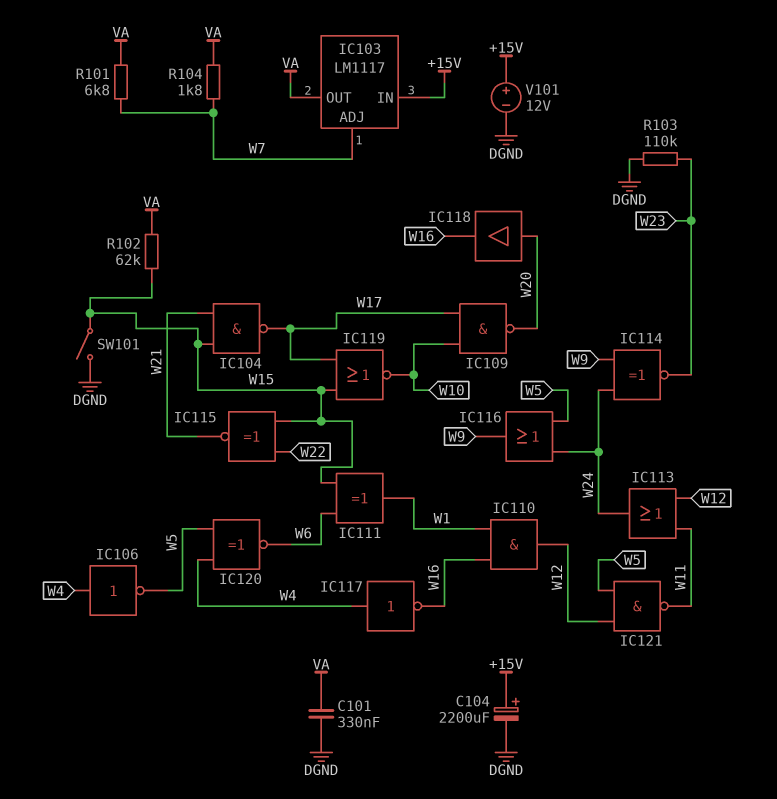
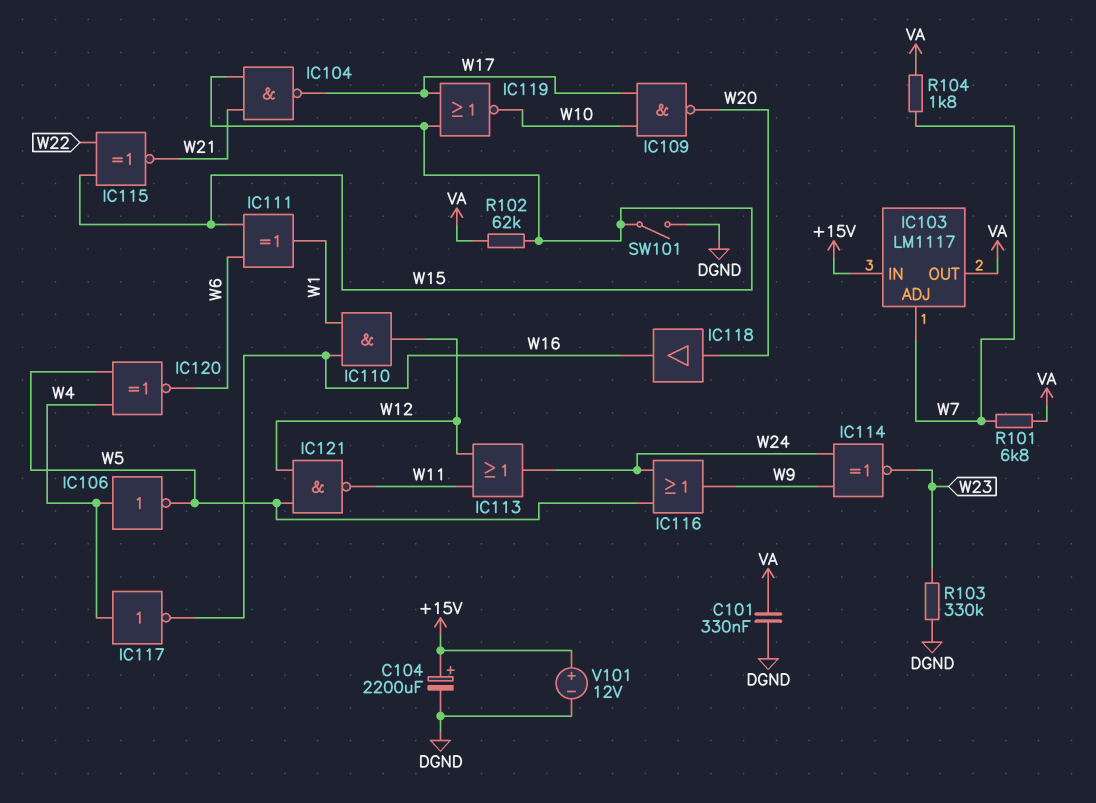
R103: 110k (DGND, W23) -> 330k (DGND, W23)

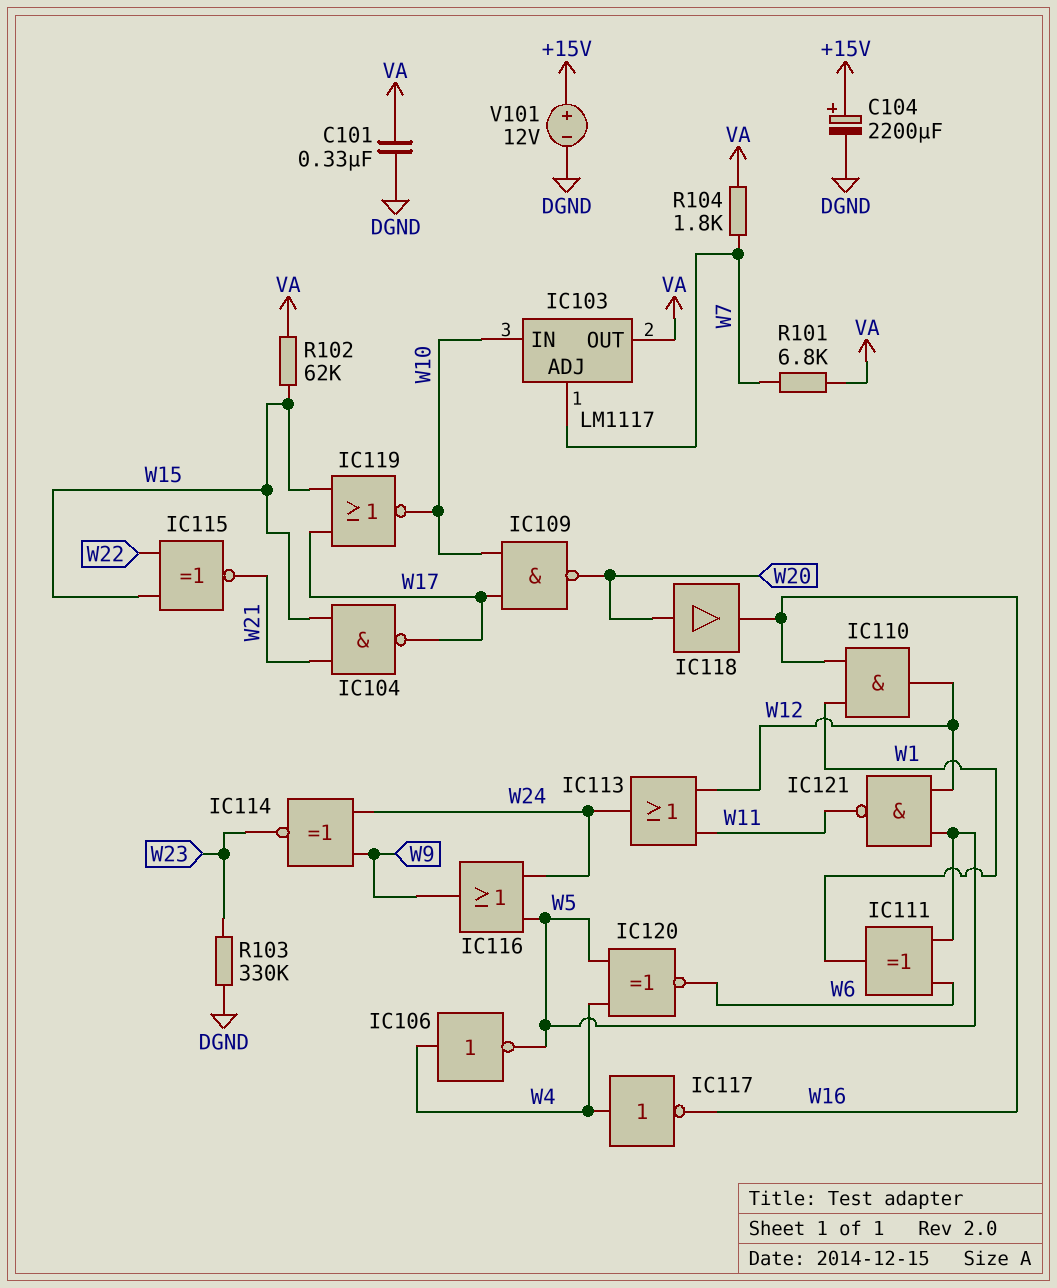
IC103 pin IN: +15V -> W10
IC111: XOR (in W6, in W15, out W1) -> XOR (in W5, in W6, out W1)
SW101: switch (DGND, W15) -> none

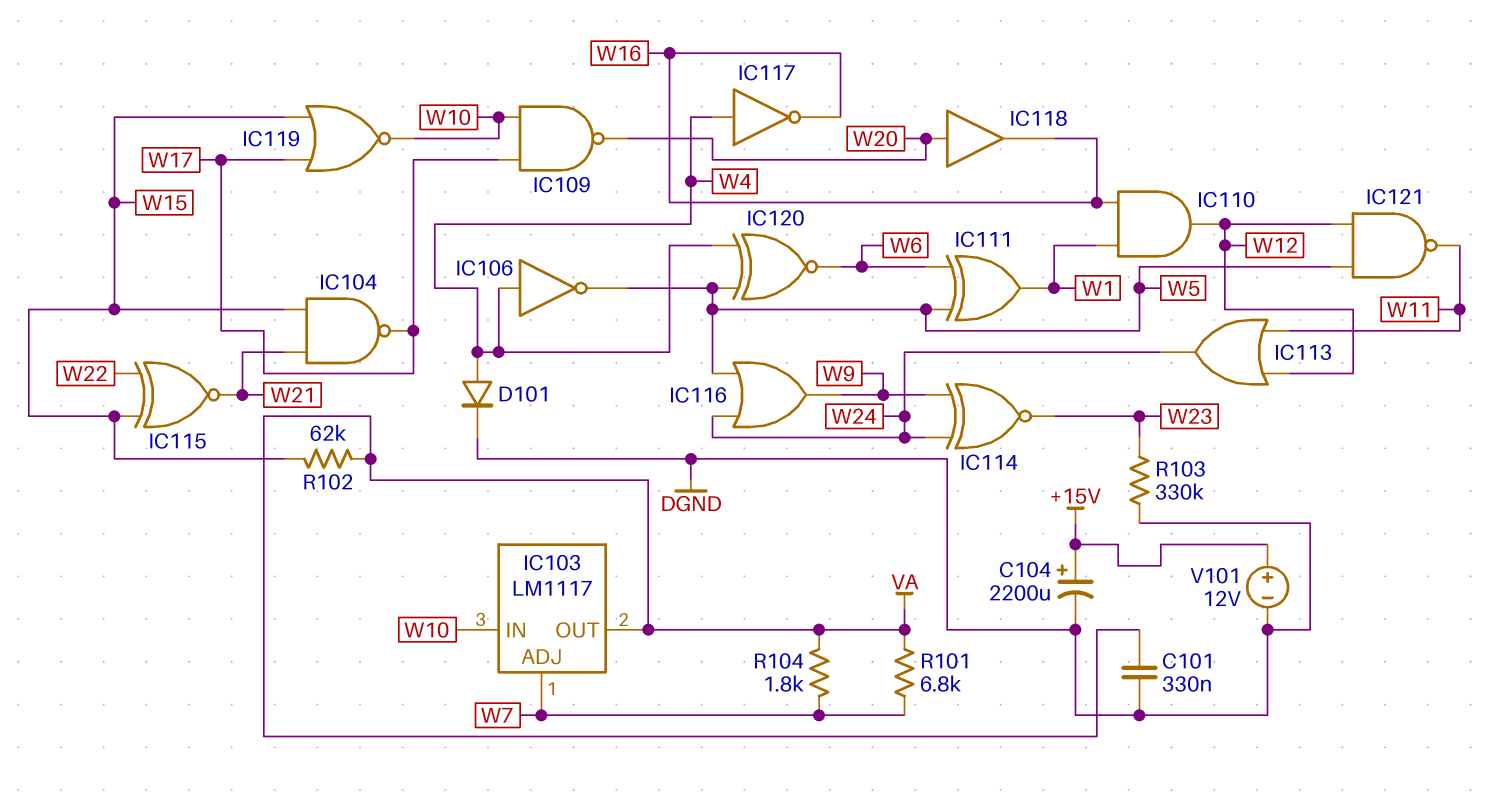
D101: none -> diode (A W4, K DGND)

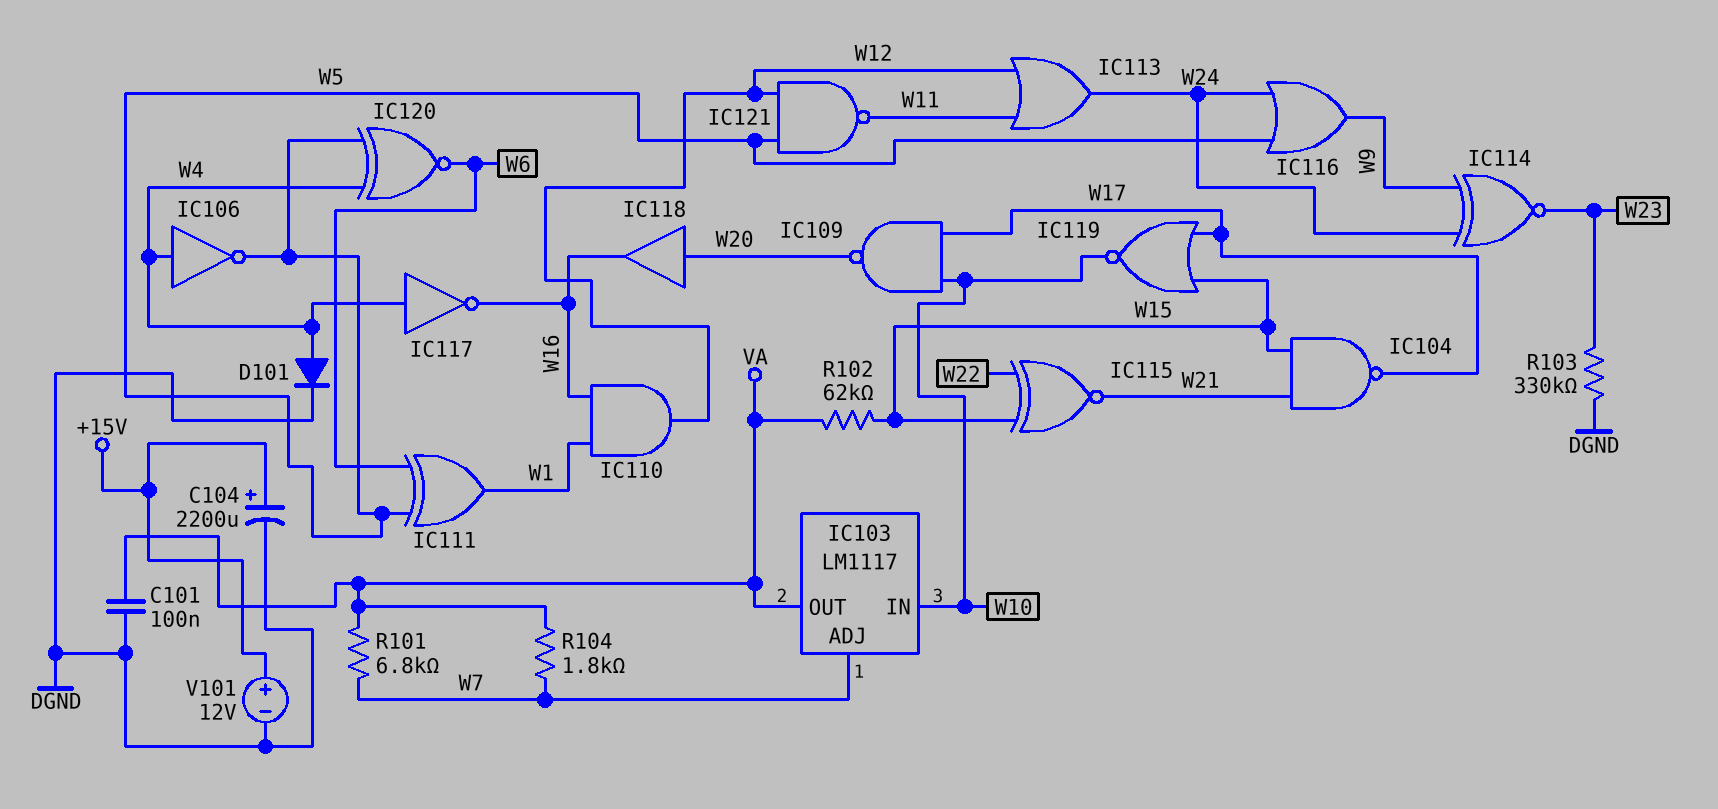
C101: 330nF (DGND, VA) -> 100nF (DGND, VA)

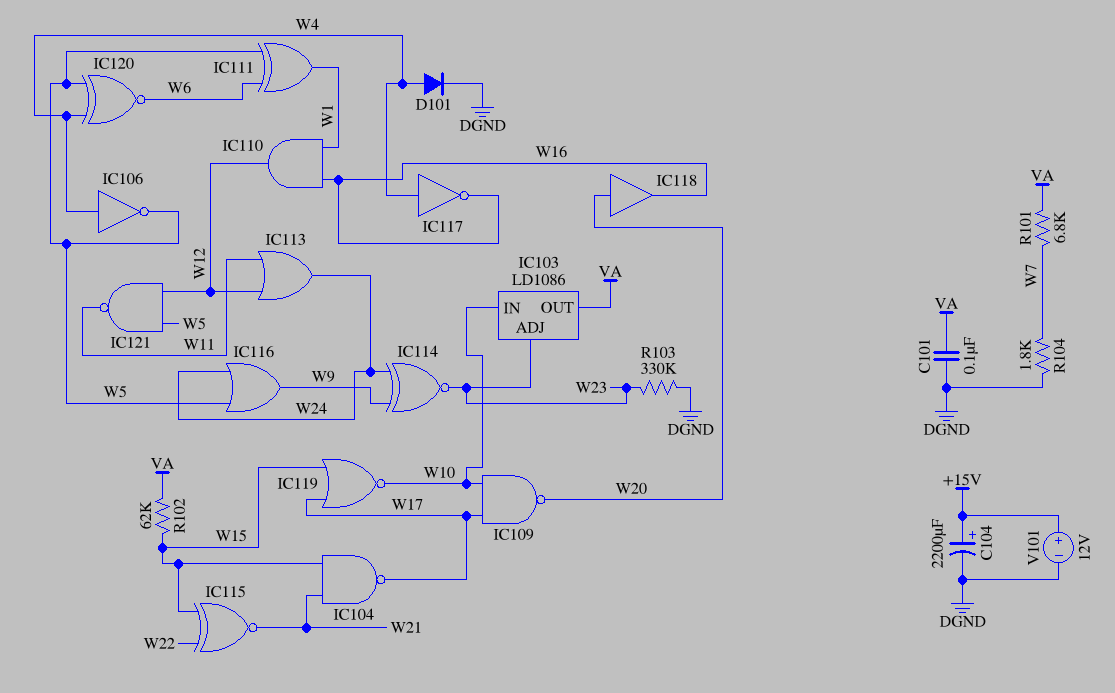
IC103: LM1117 -> LD1086
IC103 pin ADJ: W7 -> W23
R104: 1.8k (VA, W7) -> 1.8k (DGND, W7)

